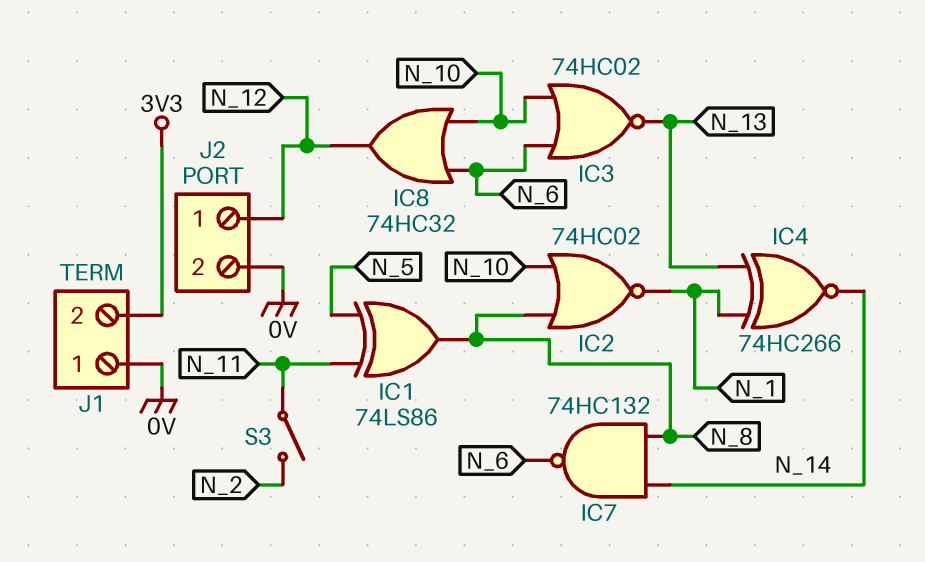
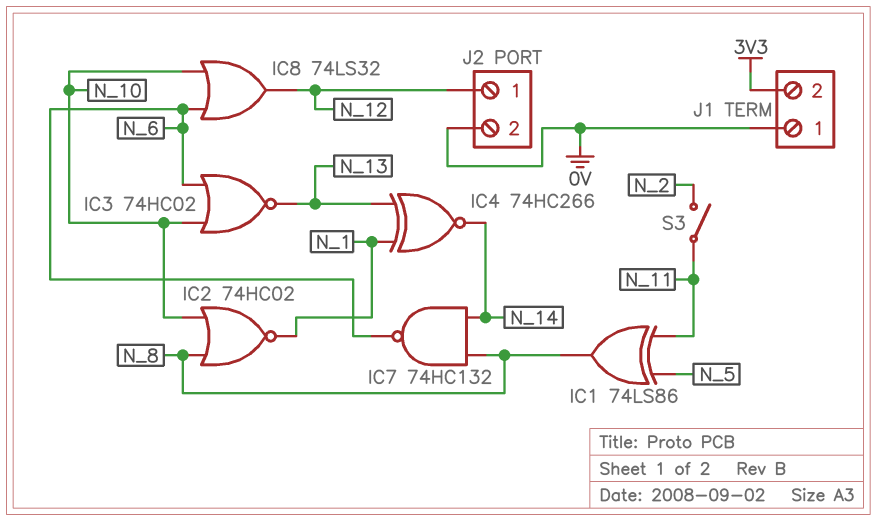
IC8: OR 74HC32 (in N_6, in N_10, out N_12) -> OR 74LS32 (in N_6, in N_10, out N_12)

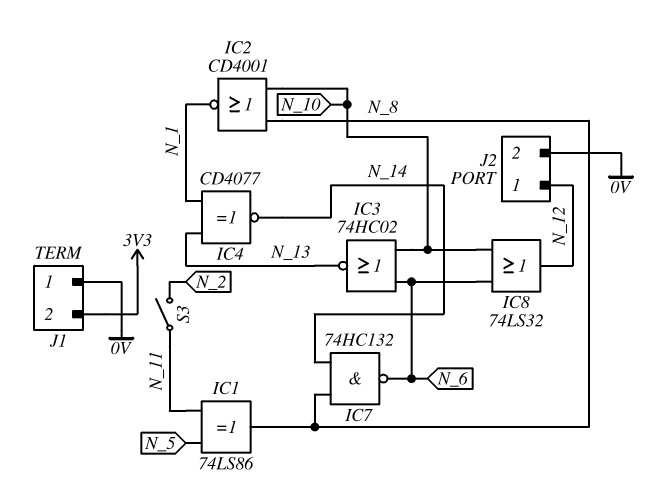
IC2: NOR 74HC02 (in N_8, in N_10, out N_1) -> NOR CD4001 (in N_8, in N_10, out N_1)
IC4: XNOR 74HC266 (in N_1, in N_13, out N_14) -> XNOR CD4077 (in N_1, in N_13, out N_14)

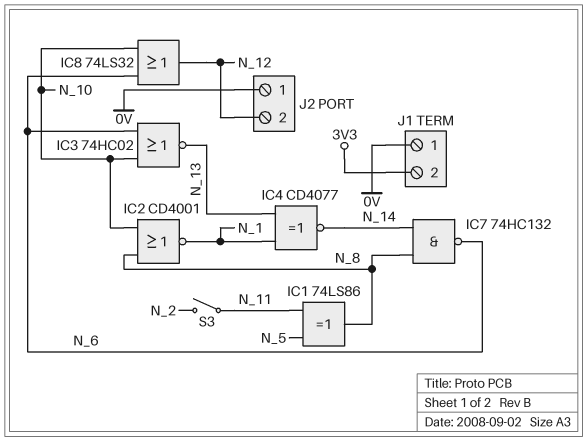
J2 pin 1: N_12 -> 0V
J2 pin 2: 0V -> N_12

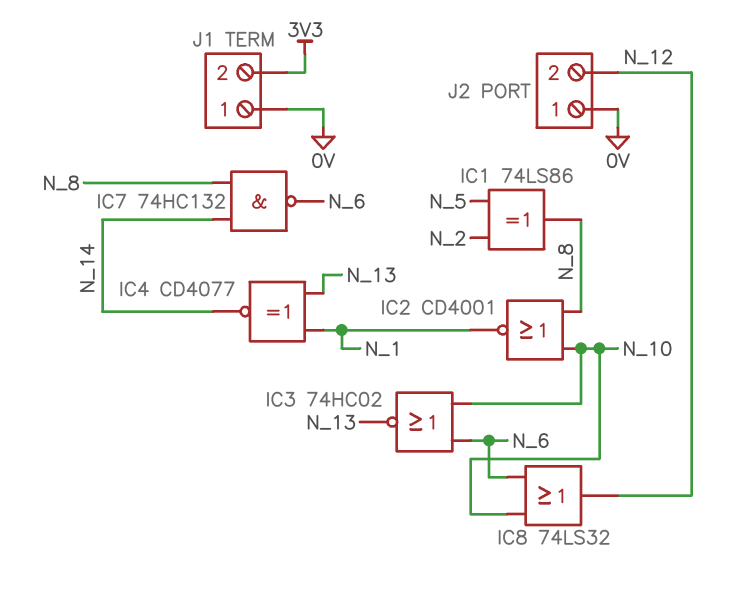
IC1: XOR 74LS86 (in N_5, in N_11, out N_8) -> XOR 74LS86 (in N_2, in N_5, out N_8)
S3: switch (N_2, N_11) -> none

